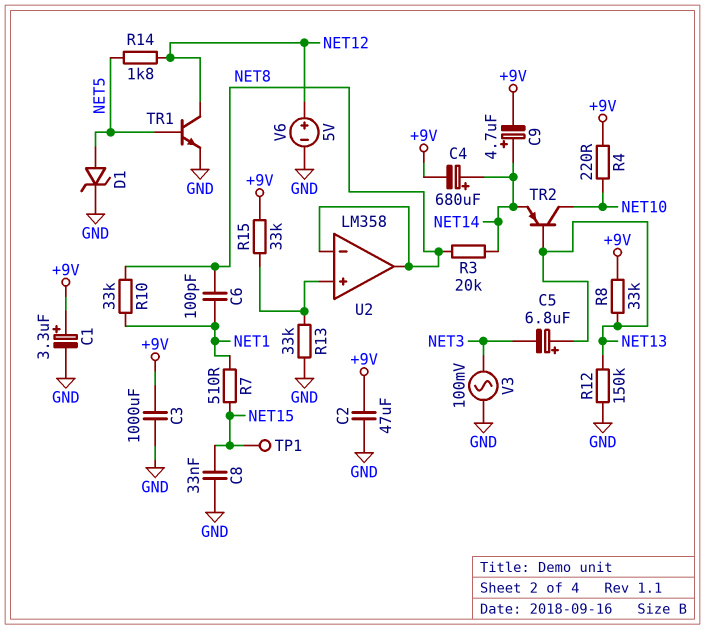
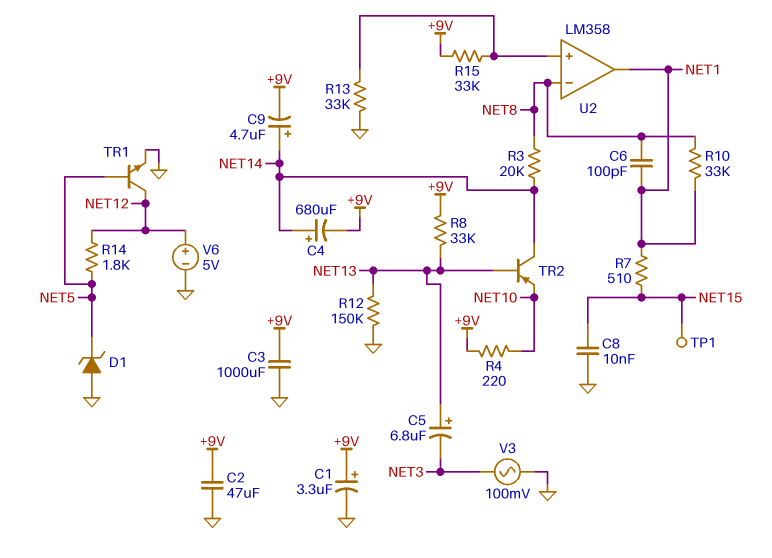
C8: 33nF (GND, NET15) -> 10nF (GND, NET15)
D1: zener (A NET5, K GND) -> zener (A GND, K NET5)
TR2: PNP (B NET13, C NET10, E NET14) -> PNP (B NET13, C NET14, E NET10)
U2 pin out: NET8 -> NET1

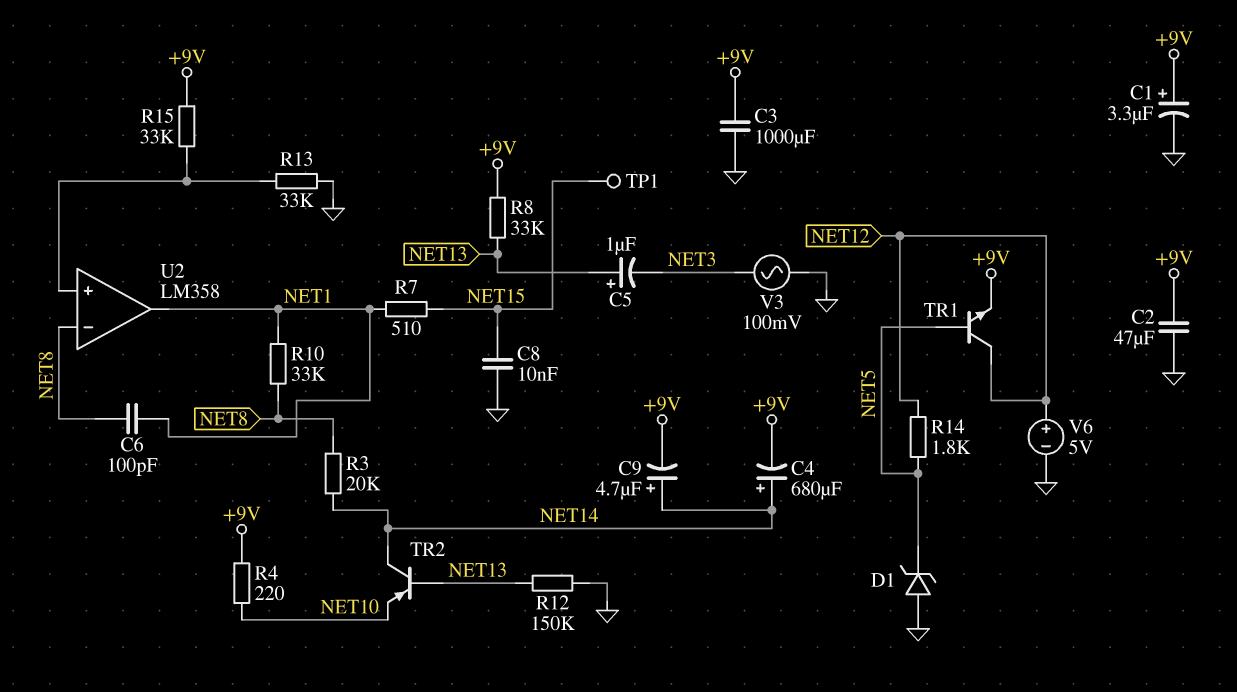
C5: 6.8uF (plus NET13, minus NET3) -> 1uF (plus NET13, minus NET3)
TR1: NPN (B NET5, C NET12, E GND) -> NPN (B NET5, C NET12, E +9V)

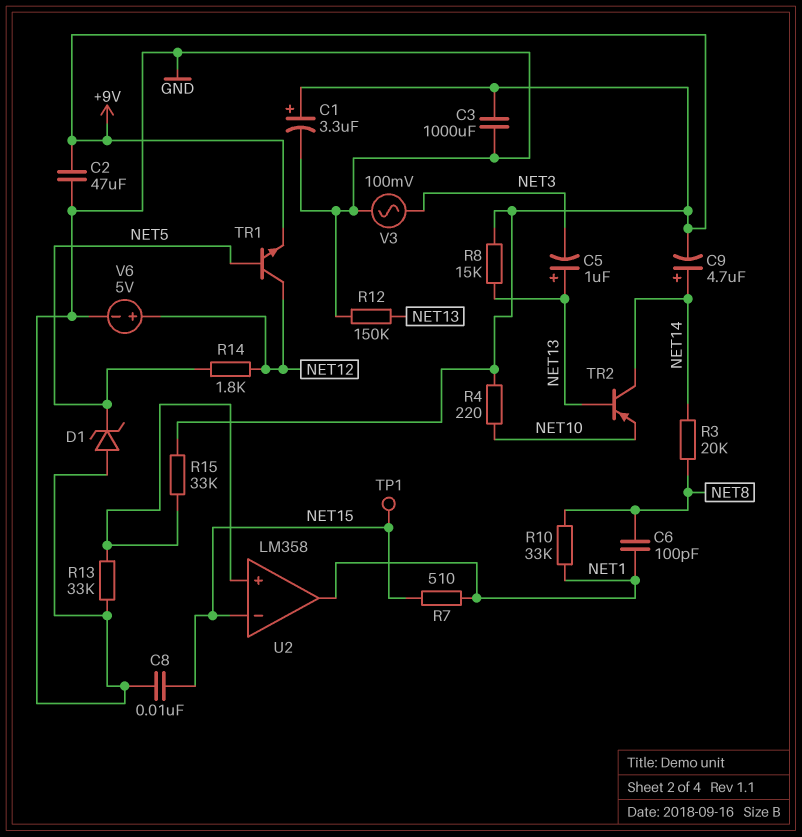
C4: 680uF (plus NET14, minus +9V) -> none
R8: 33k (+9V, NET13) -> 15k (+9V, NET13)
U2 pin in-: NET8 -> NET15

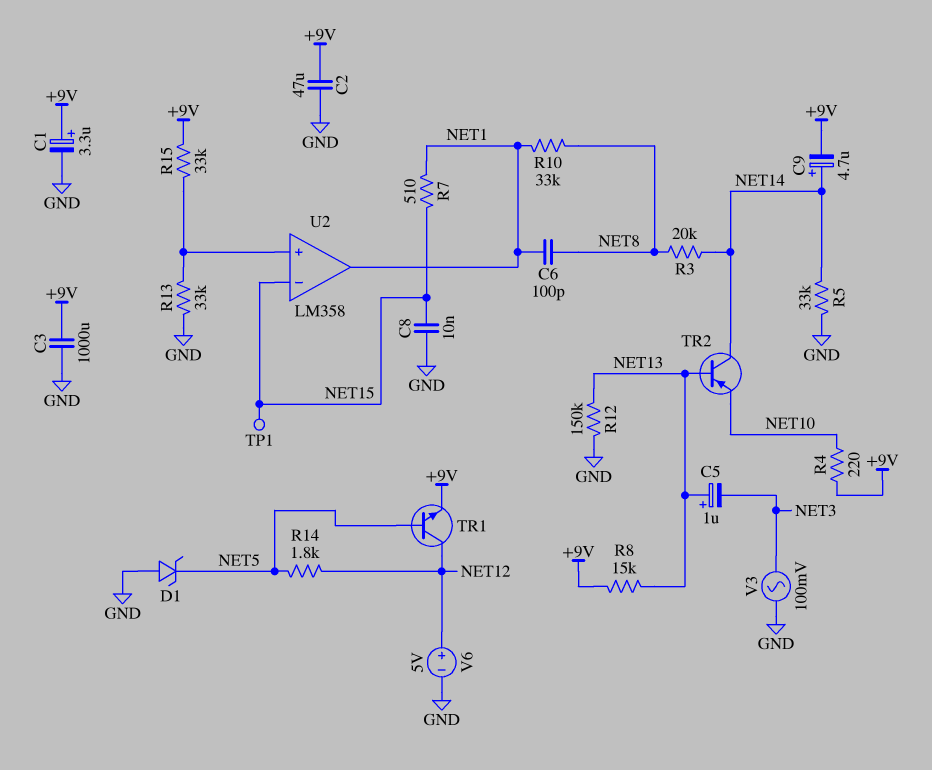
R5: none -> 33k (GND, NET14)

